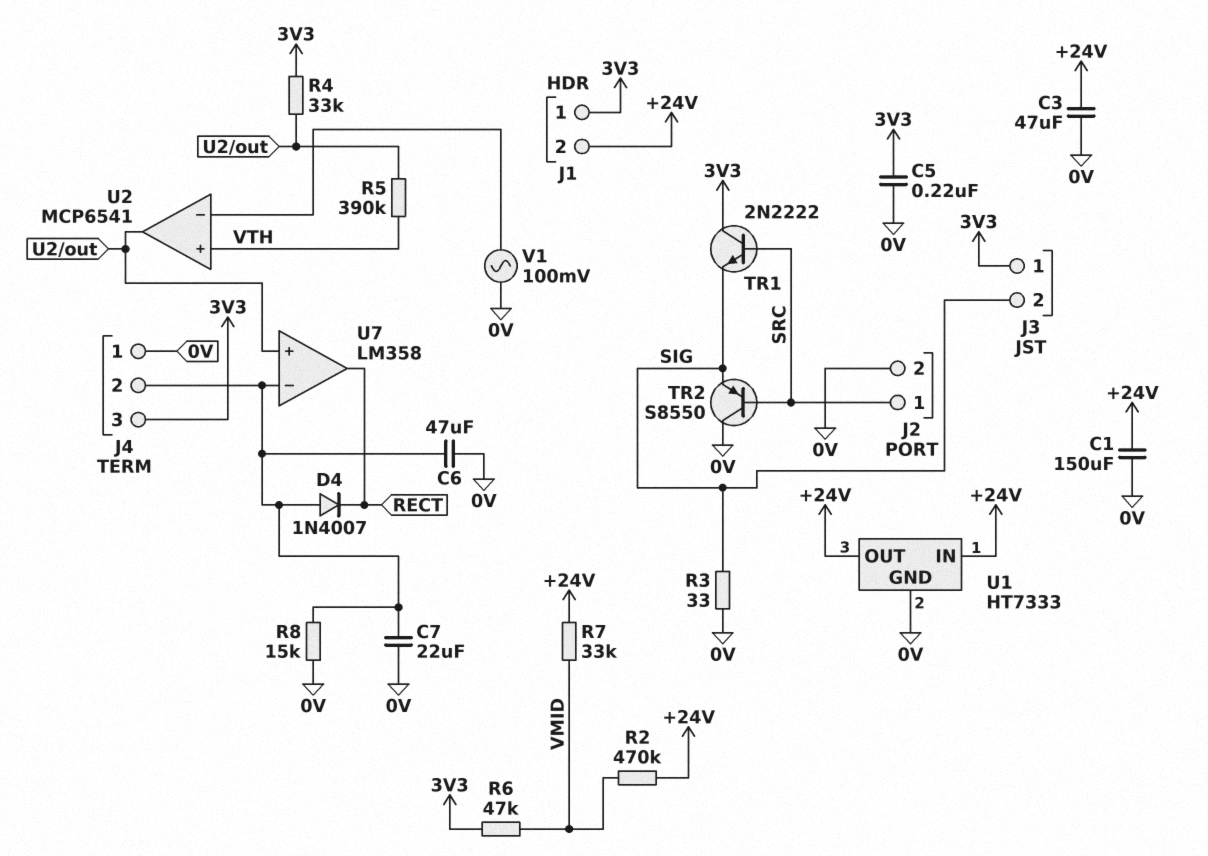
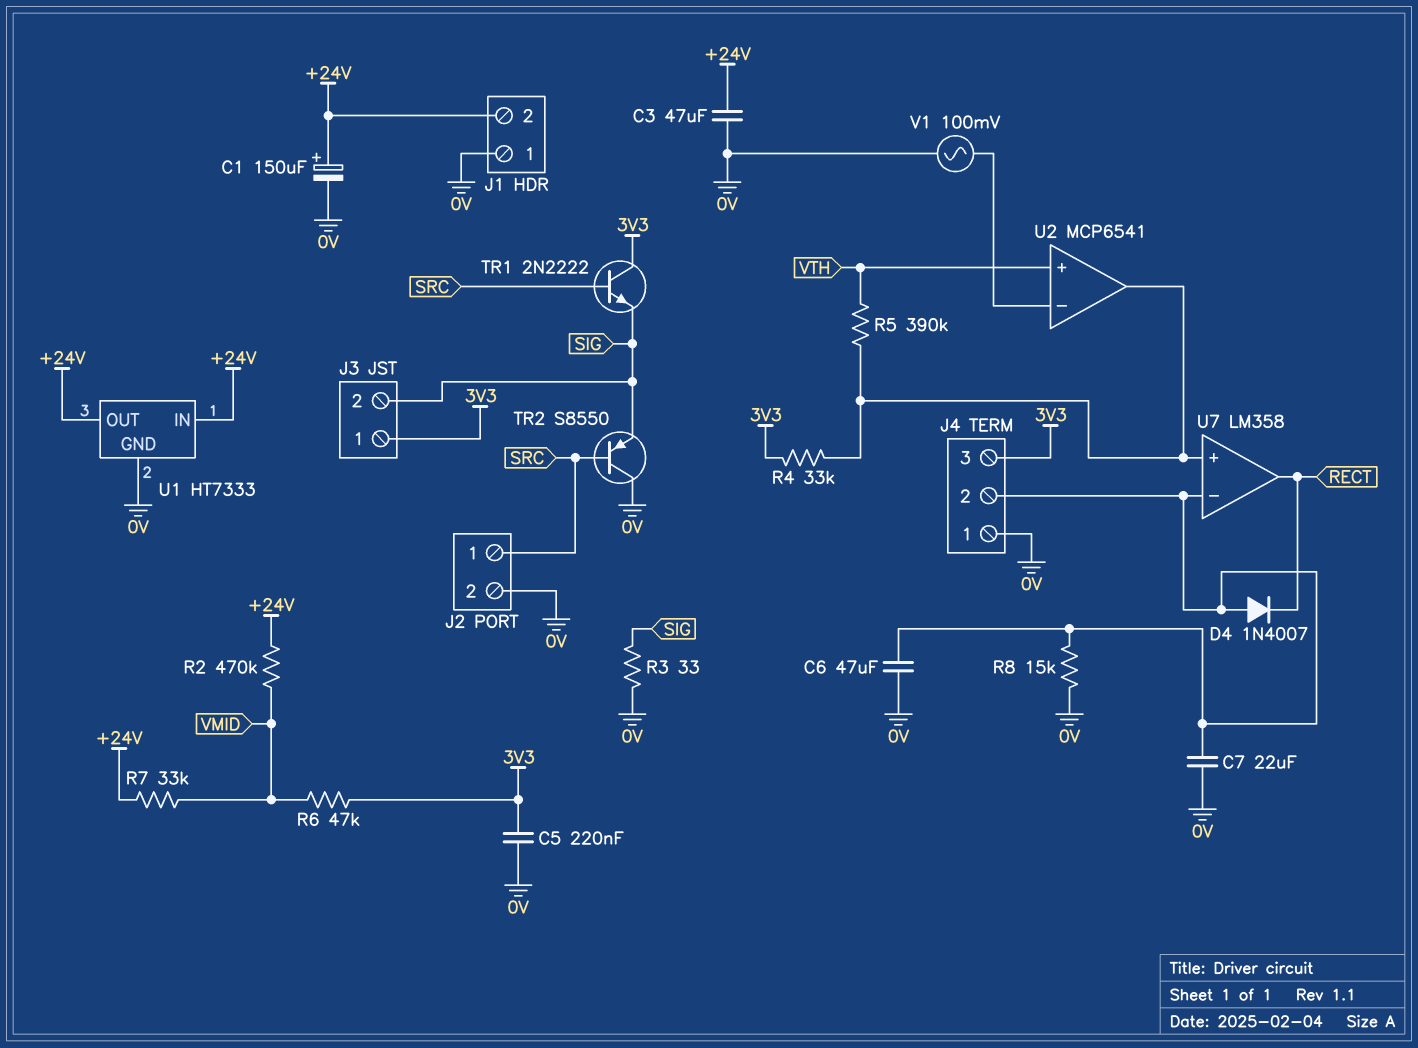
C1: 150uF (+24V, 0V) -> 150uF (plus +24V, minus 0V)
J1 pin 1: 3V3 -> 0V

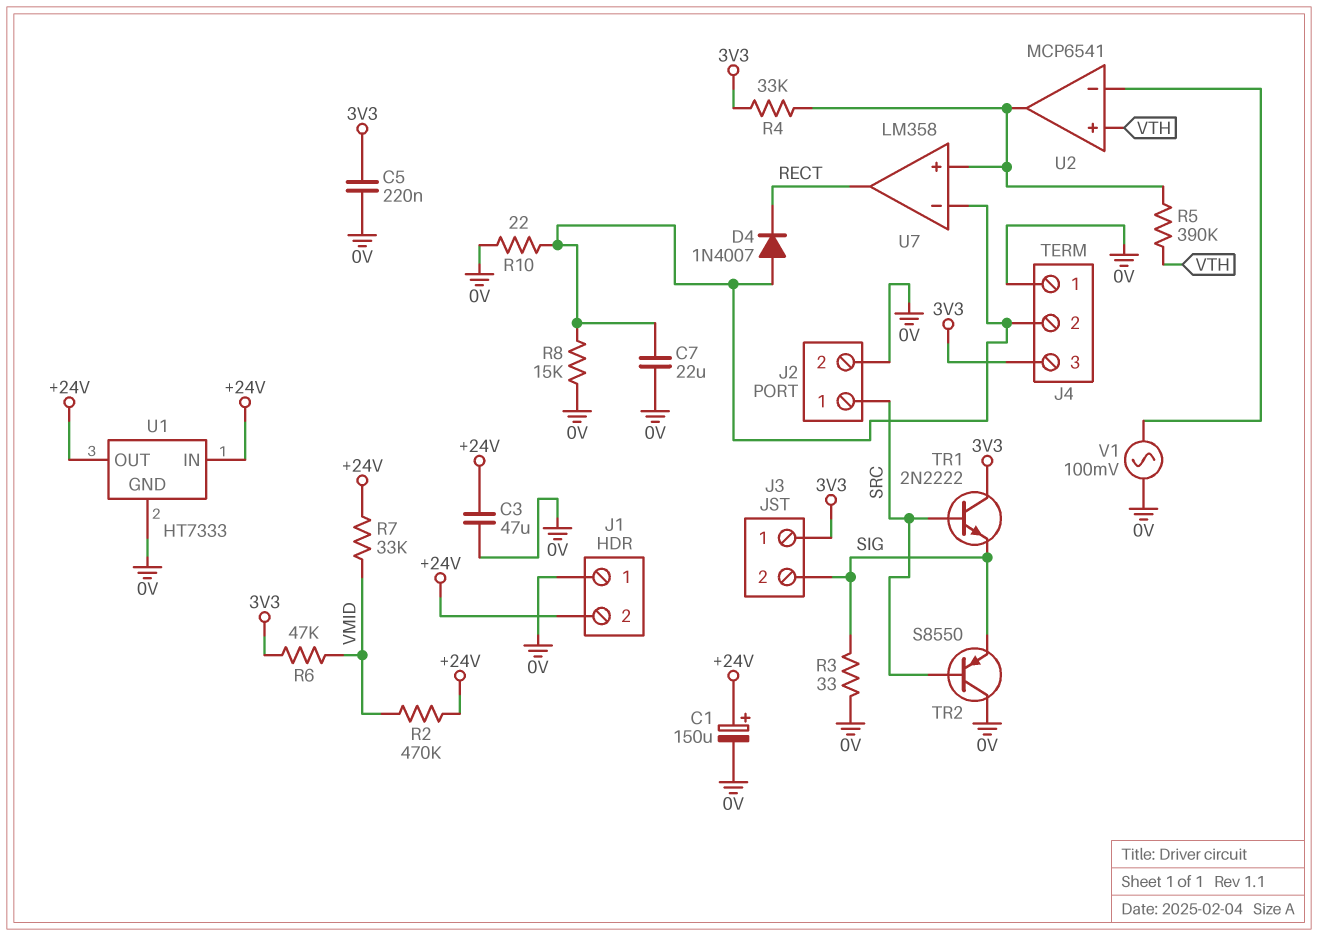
C6: 47uF (0V, J4/2) -> none
R10: none -> 22 (0V, J4/2)

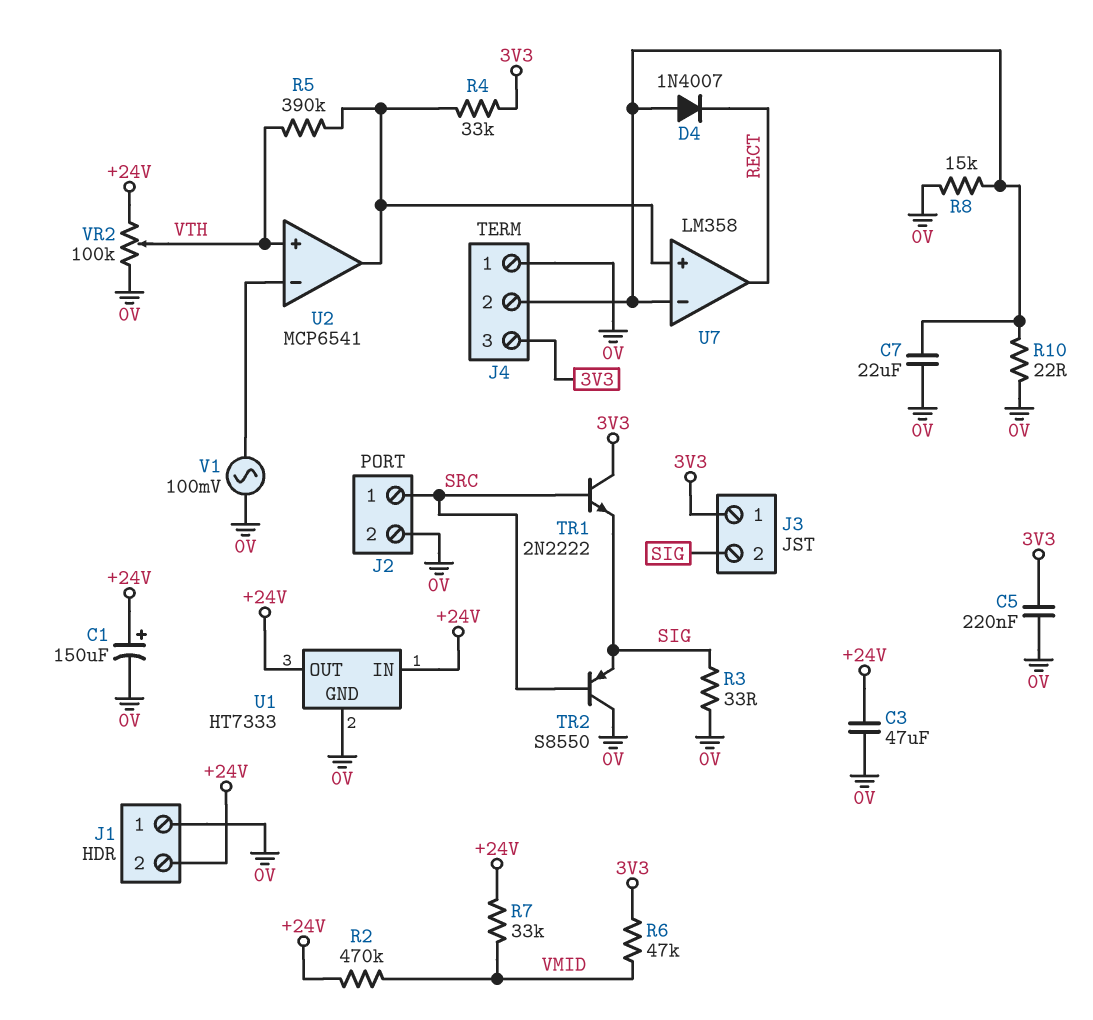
VR2: none -> 100k (+24V, 0V, wiper VTH)

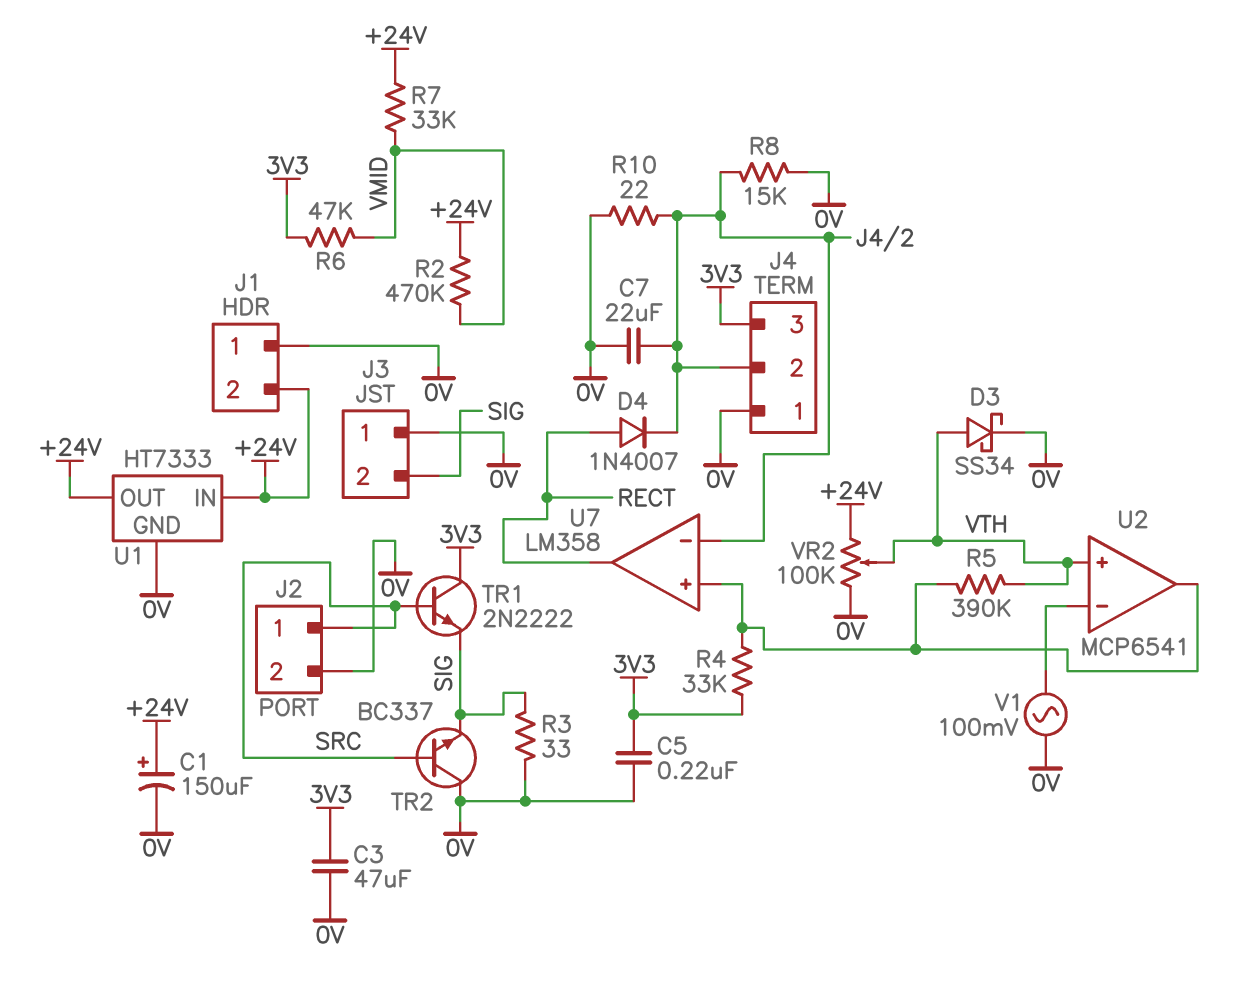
C3: 47uF (+24V, 0V) -> 47uF (0V, 3V3)
D3: none -> schottky SS34 (A VTH, K 0V)
D4: diode 1N4007 (A J4/2, K RECT) -> diode 1N4007 (A RECT, K J4/2)
J3 pin 1: 3V3 -> 0V
TR2: PNP S8550 (B SRC, C 0V, E SIG) -> NPN BC337 (B SRC, C 0V, E SIG)

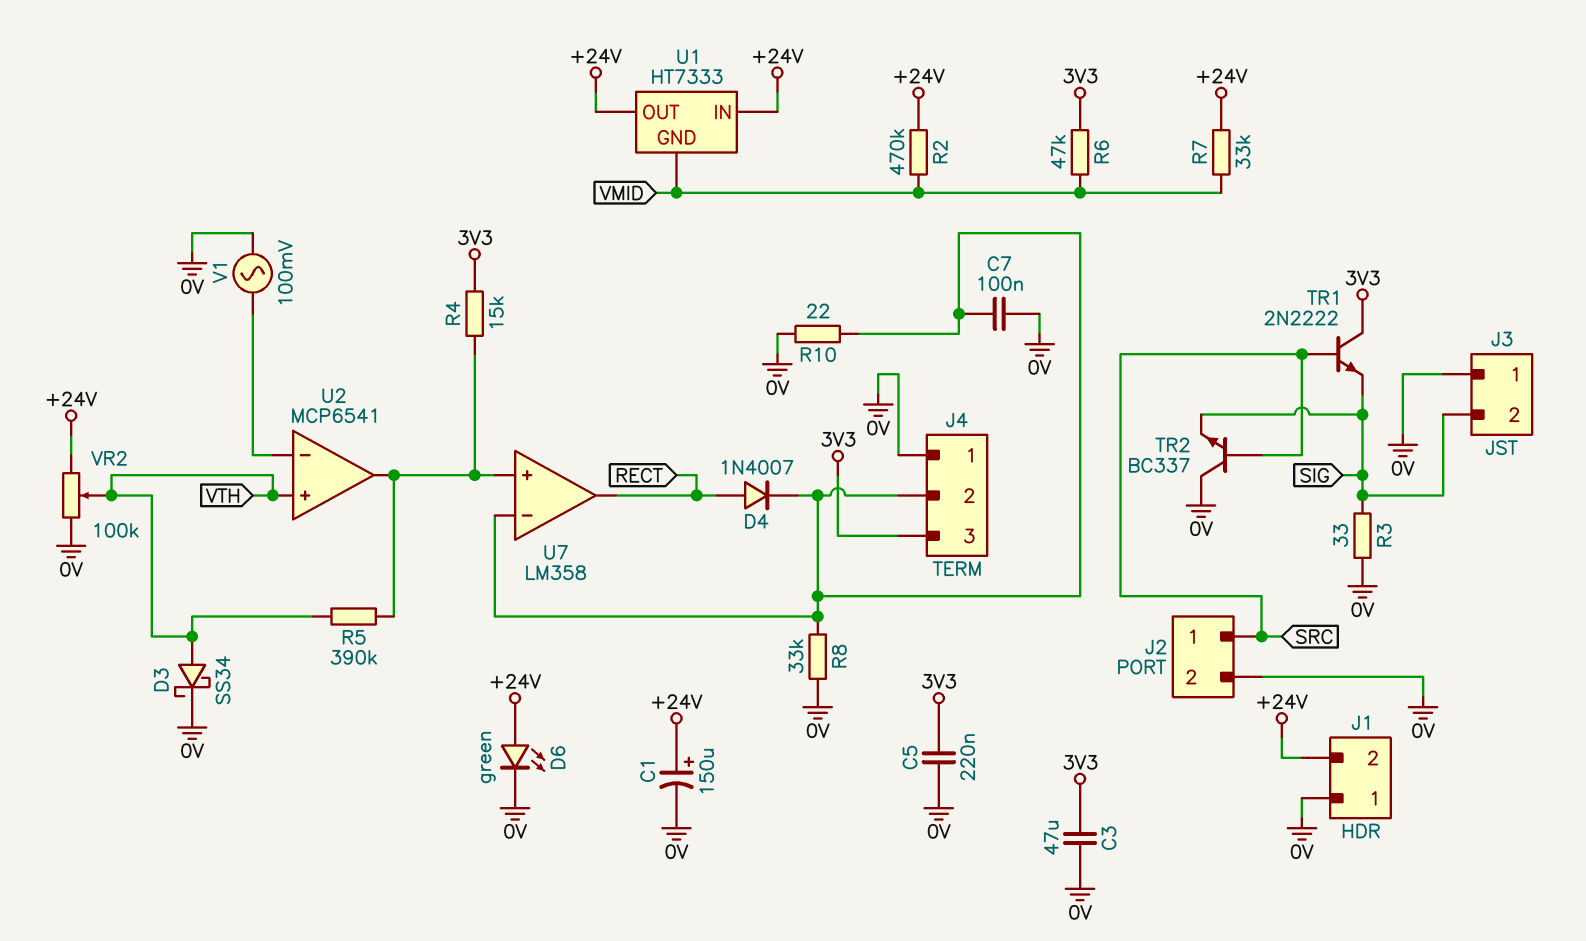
C7: 22uF (0V, J4/2) -> 100nF (0V, J4/2)
D6: none -> LED green (A +24V, K 0V)
R4: 33k (3V3, U2/out) -> 15k (3V3, U2/out)
R8: 15k (0V, J4/2) -> 33k (0V, J4/2)
U1 pin GND: 0V -> VMID

